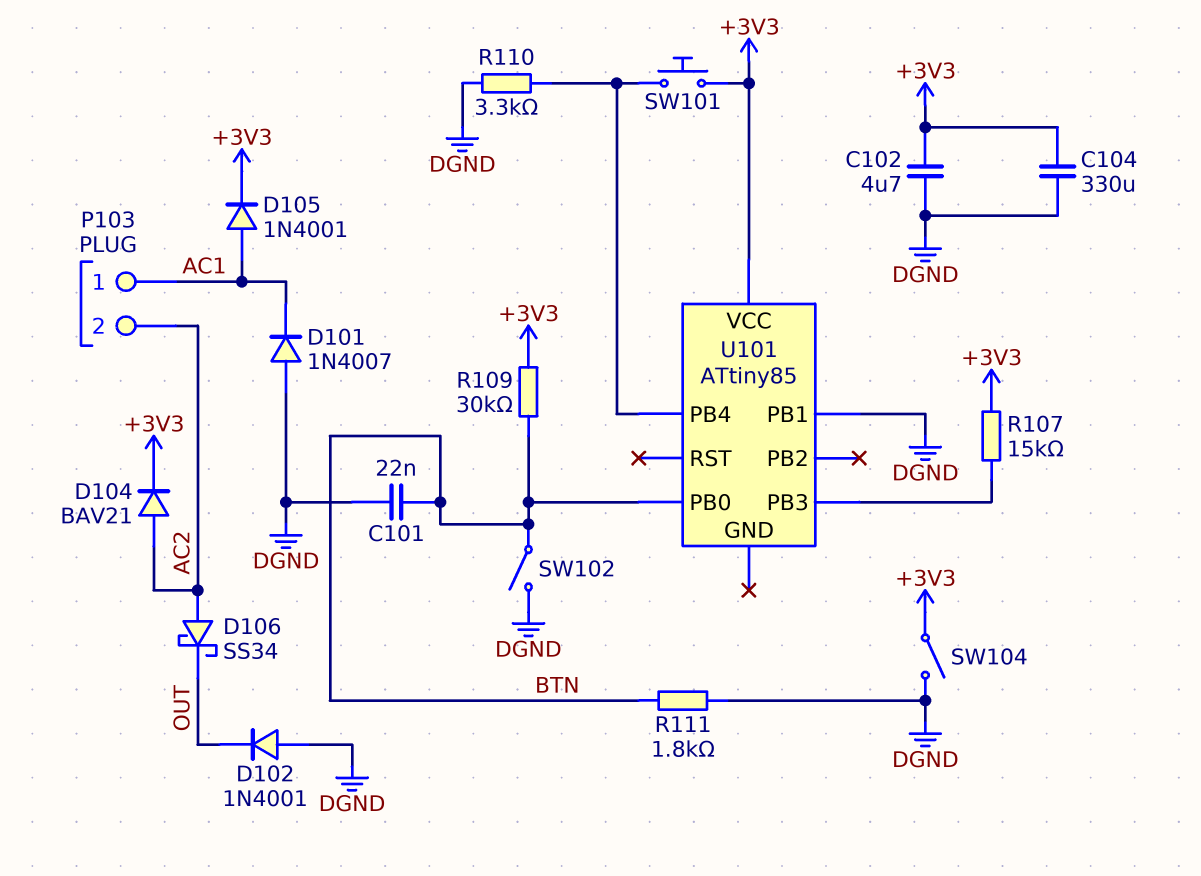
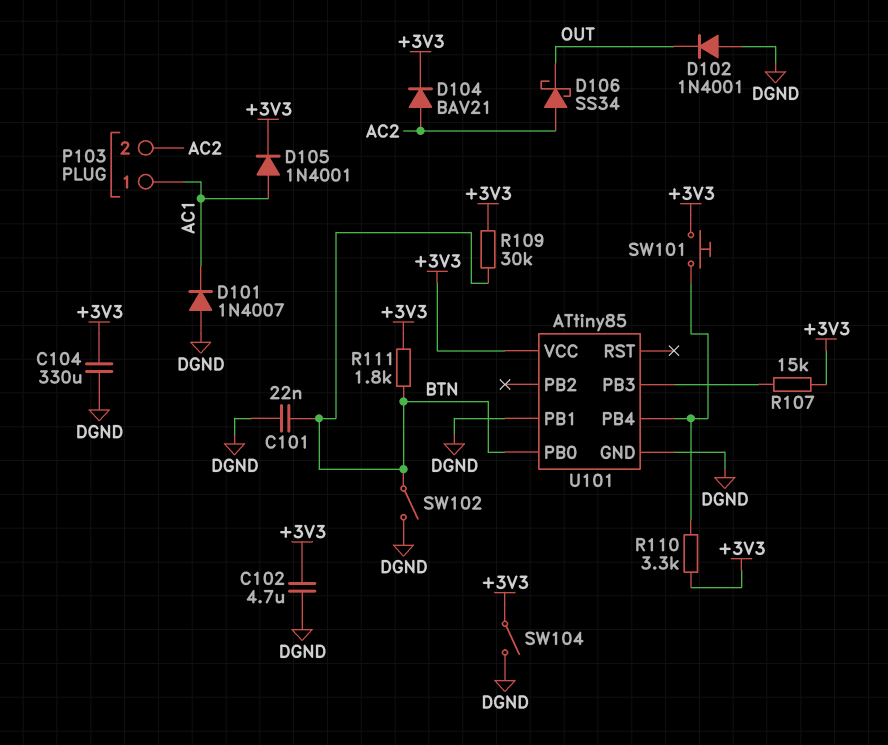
R110: 3.3k (DGND, U101/PB4) -> 3.3k (+3V3, U101/PB4)
R111: 1.8k (BTN, DGND) -> 1.8k (+3V3, BTN)
U101 pin GND: none -> DGND

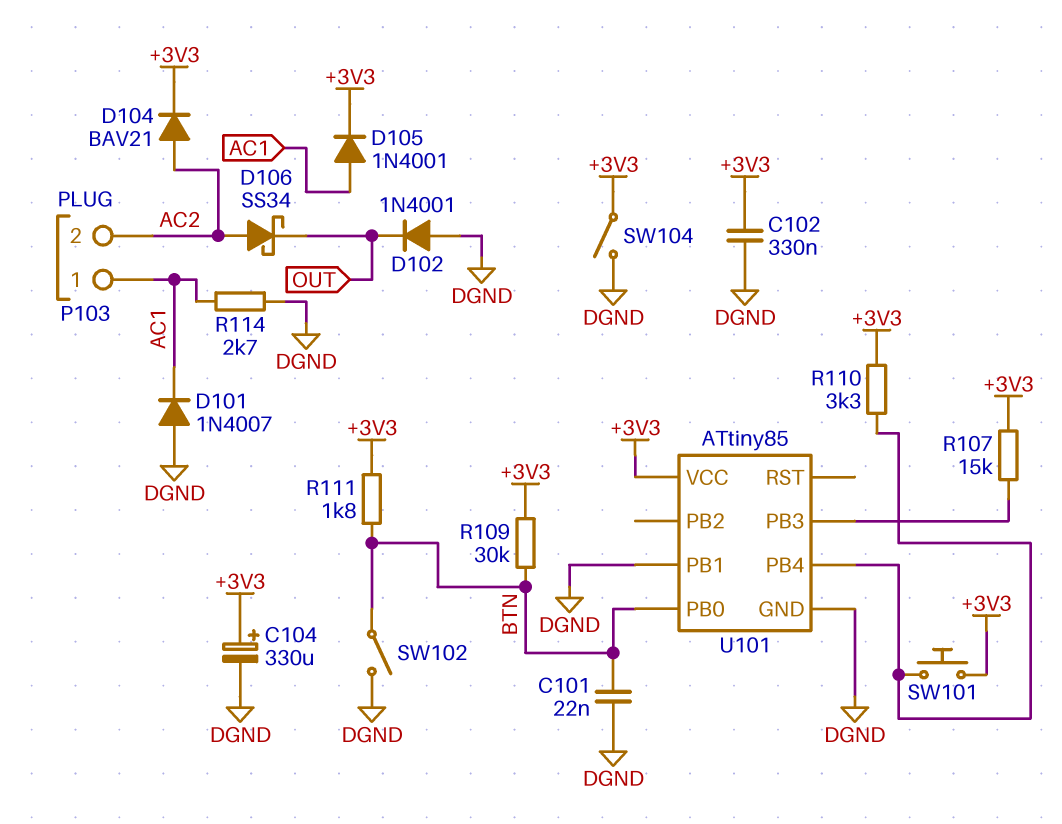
C102: 4.7uF (+3V3, DGND) -> 330nF (+3V3, DGND)
C104: 330uF (+3V3, DGND) -> 330uF (plus +3V3, minus DGND)
R114: none -> 2.7k (AC1, DGND)

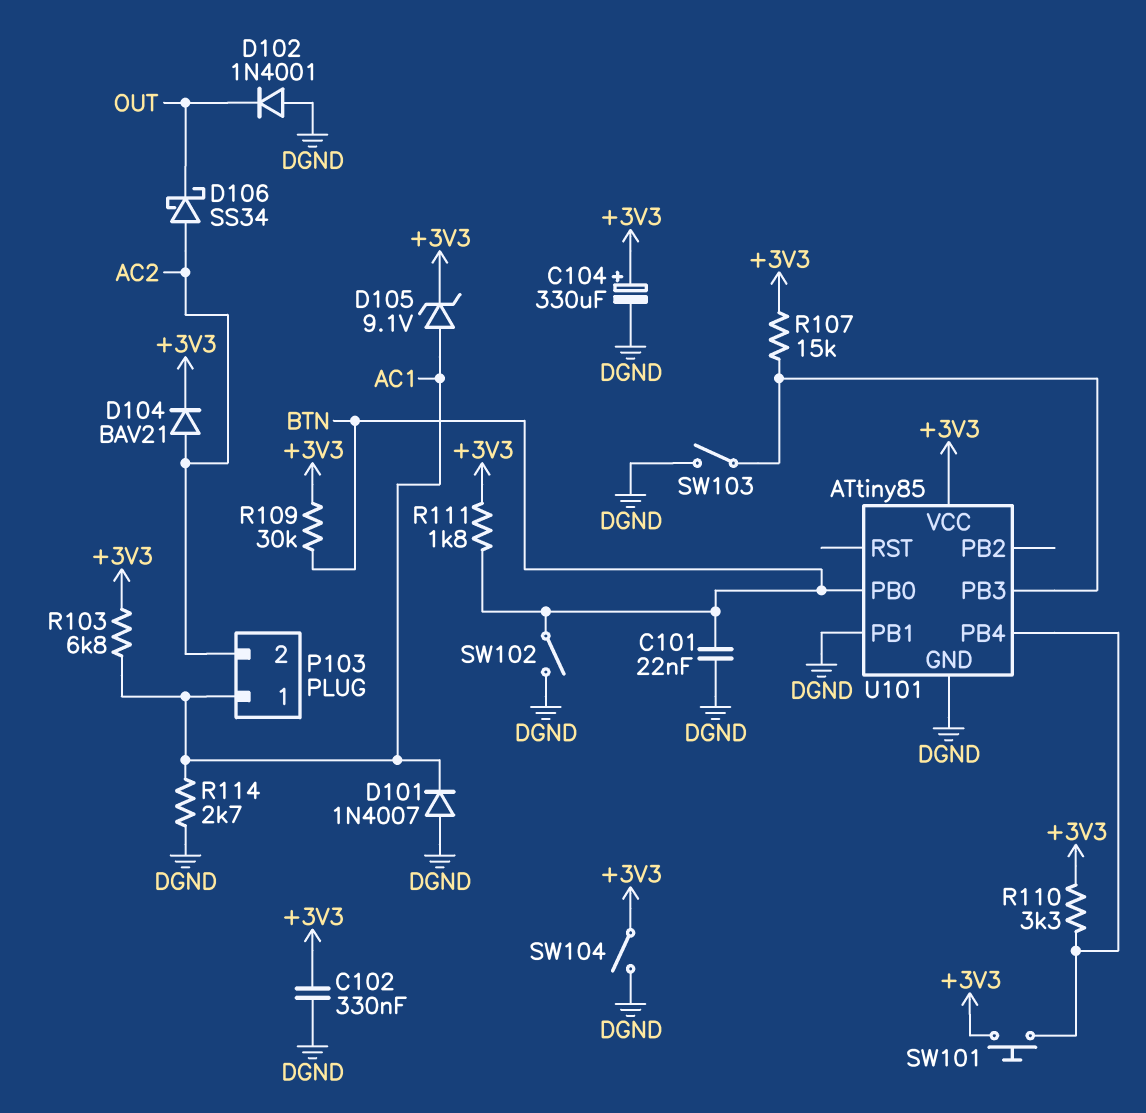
D105: diode 1N4001 (A AC1, K +3V3) -> zener 9.1V (A AC1, K +3V3)
R103: none -> 6.8k (+3V3, AC1)
SW103: none -> switch (DGND, U101/PB3)

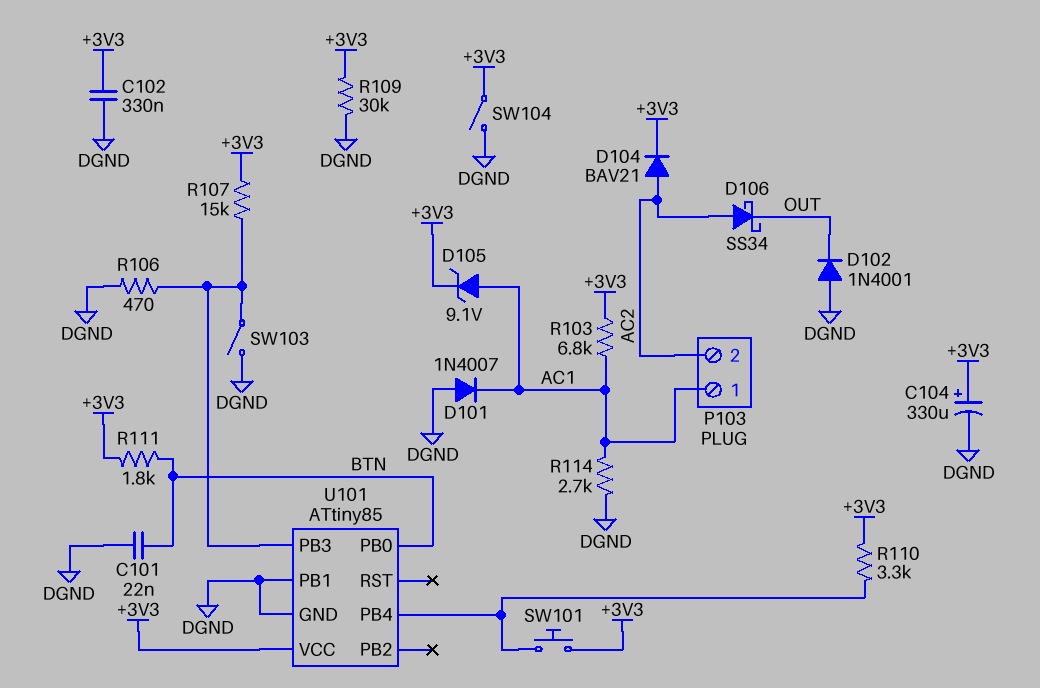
R106: none -> 470 (DGND, U101/PB3)
R109: 30k (+3V3, BTN) -> 30k (+3V3, DGND)
SW102: switch (BTN, DGND) -> none

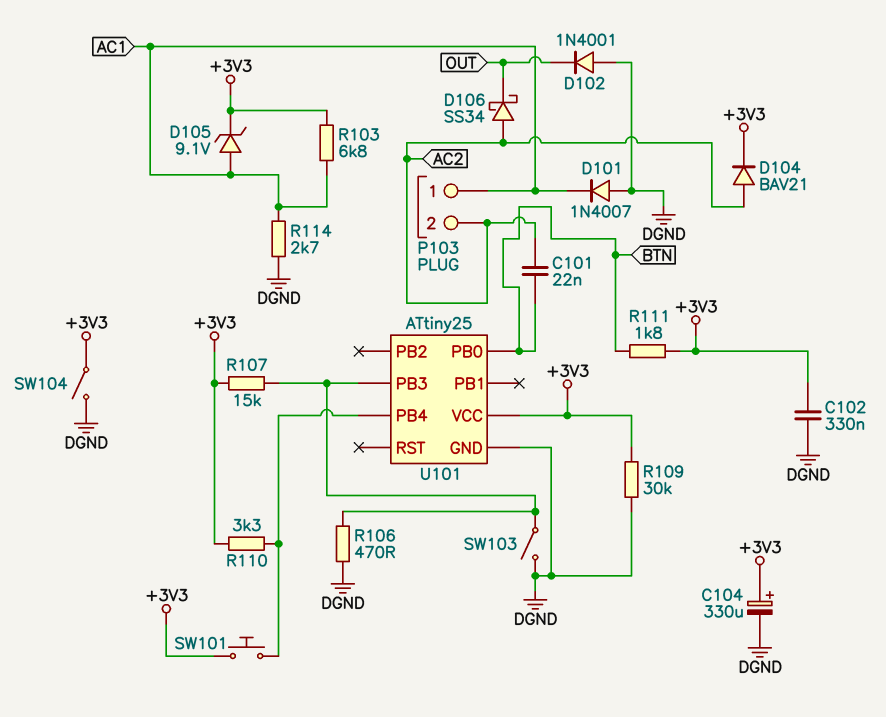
C101: 22nF (BTN, DGND) -> 22nF (AC2, BTN)
U101: ATtiny85 -> ATtiny25
U101 pin PB1: DGND -> none

